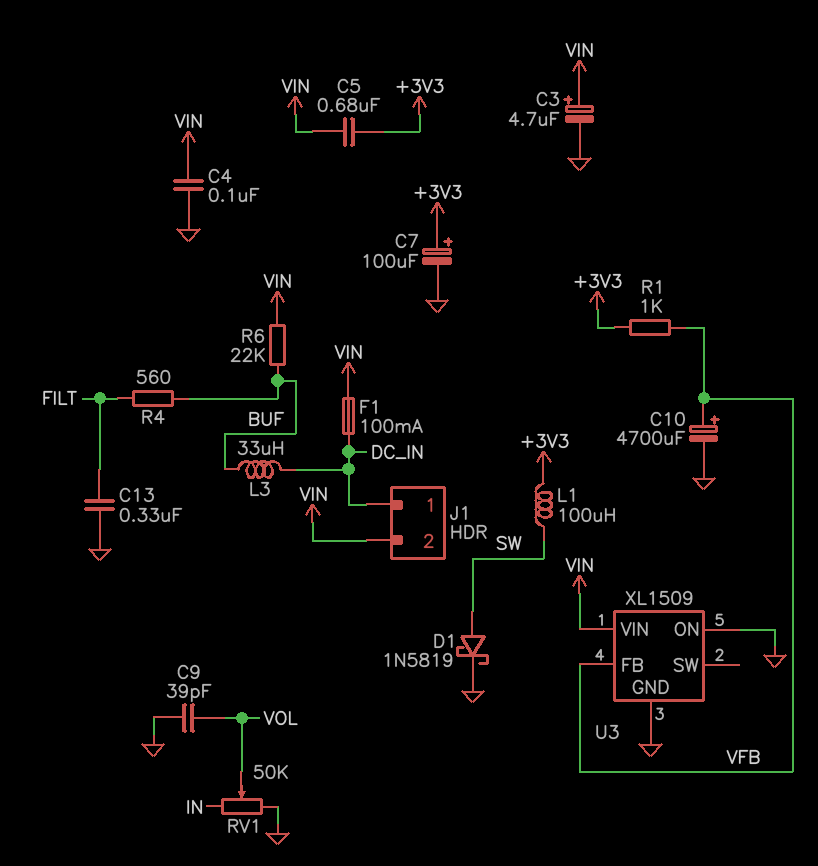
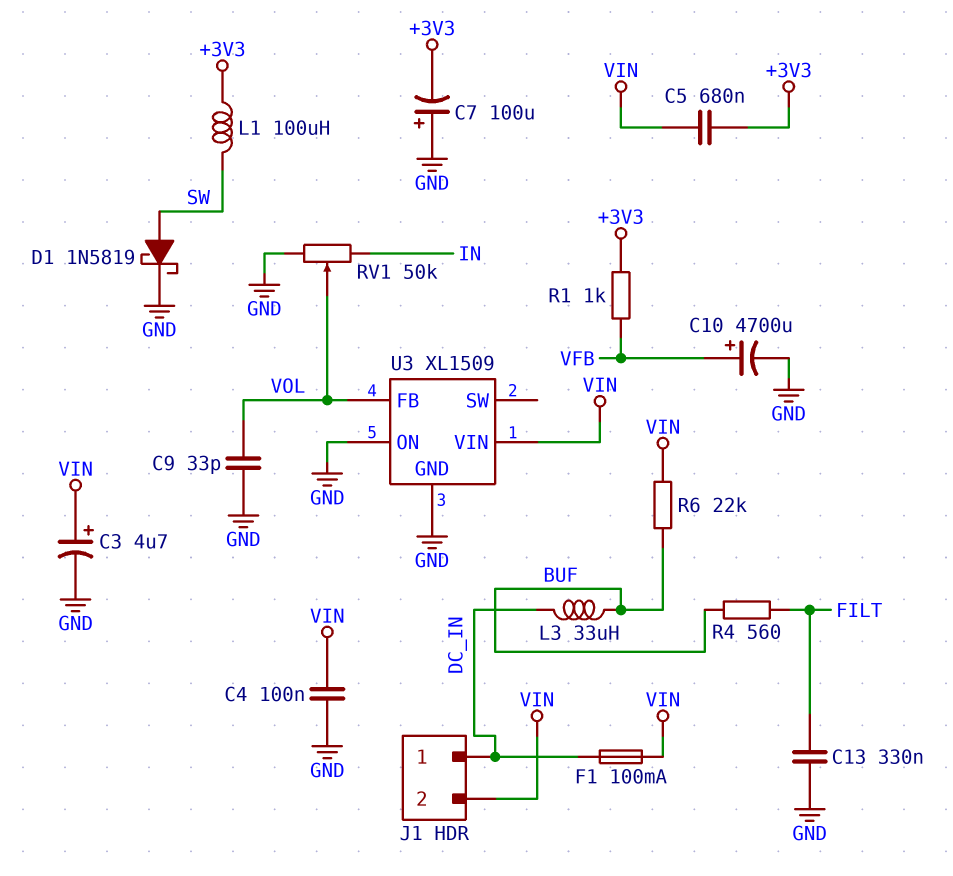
C7: 100uF (plus +3V3, minus GND) -> 100uF (plus GND, minus +3V3)
C9: 39pF (GND, VOL) -> 33pF (GND, VOL)
U3 pin FB: VFB -> VOL

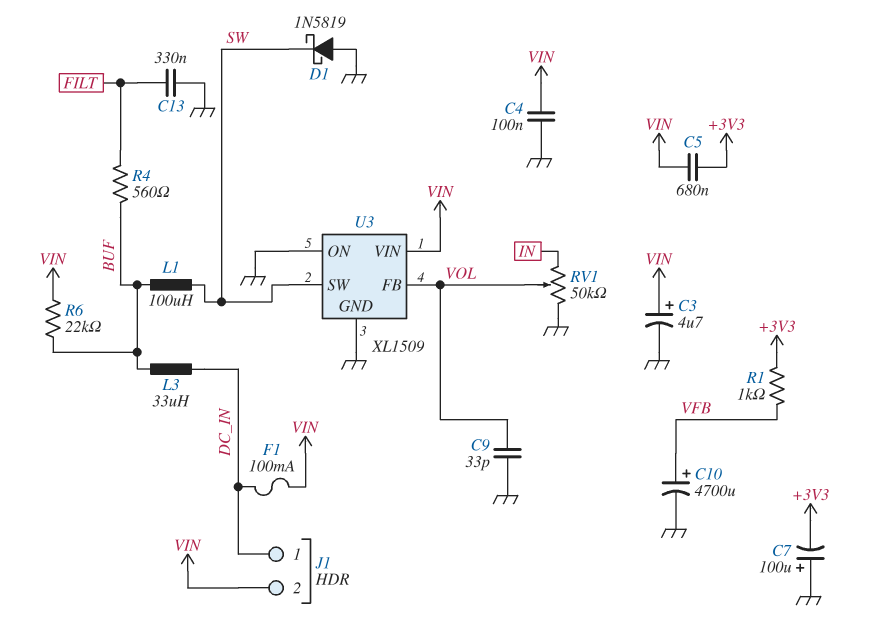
D1: schottky 1N5819 (A SW, K GND) -> schottky 1N5819 (A GND, K SW)
L1: 100uH (+3V3, SW) -> 100uH (BUF, SW)
U3 pin SW: none -> SW

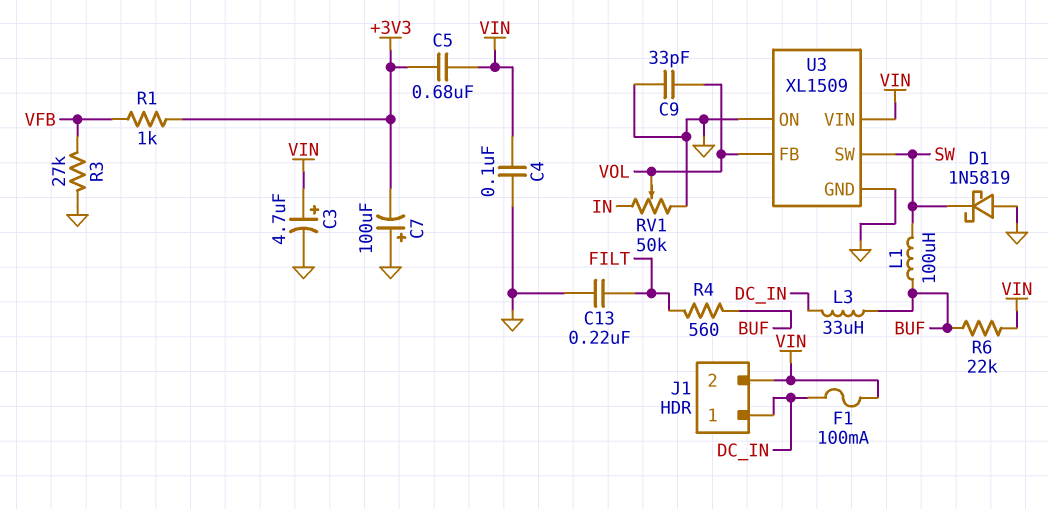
C10: 4700uF (plus VFB, minus GND) -> none
C13: 330nF (FILT, GND) -> 220nF (FILT, GND)
R3: none -> 27k (GND, VFB)

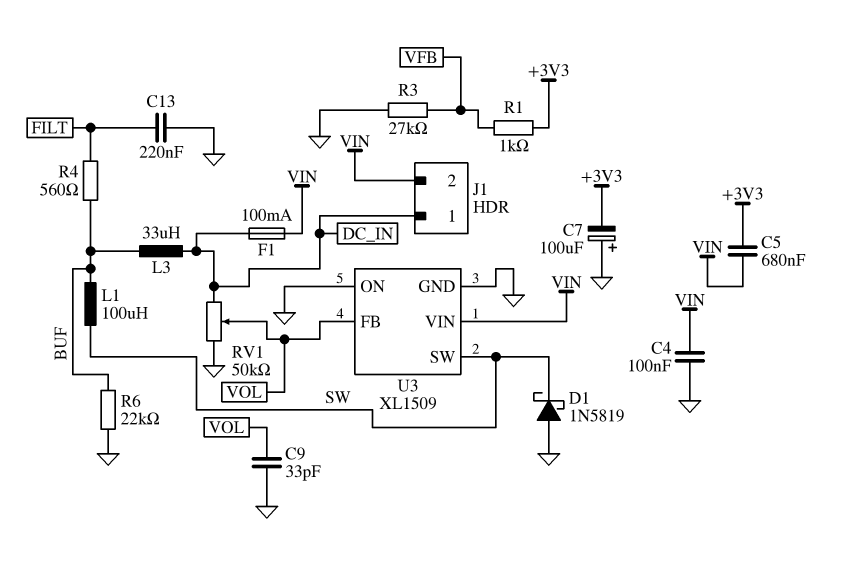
C3: 4.7uF (plus VIN, minus GND) -> none
R6: 22k (BUF, VIN) -> 22k (BUF, GND)
RV1: 50k (GND, IN, wiper VOL) -> 50k (DC_IN, GND, wiper VOL)

